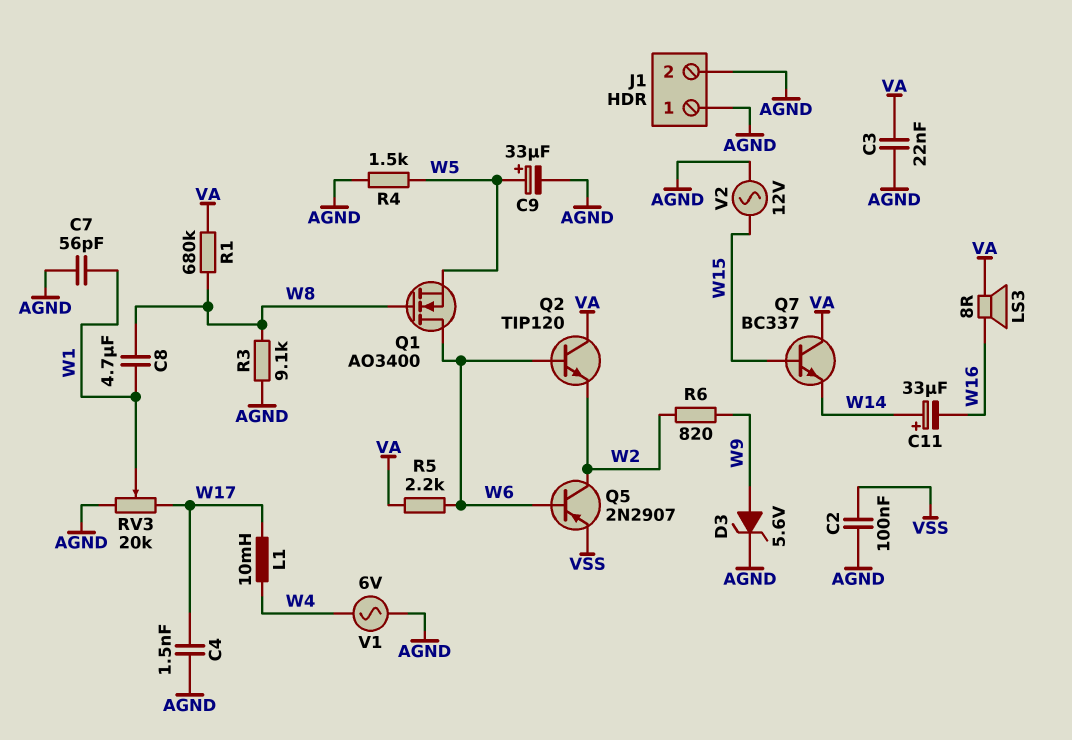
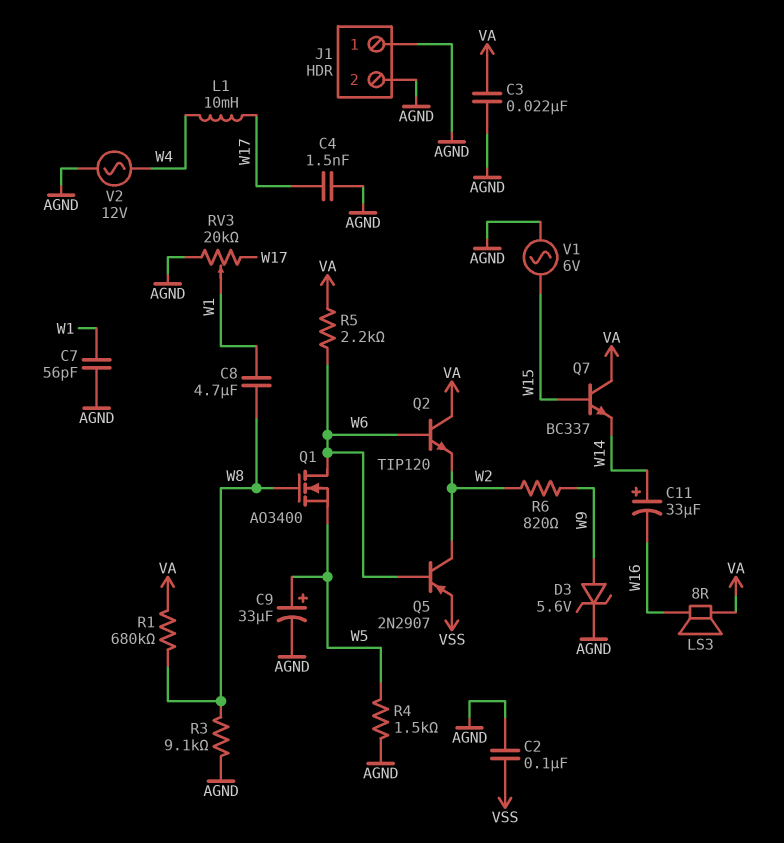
V1: AC 6V (AGND, W4) -> AC 6V (AGND, W15)
V2: AC 12V (AGND, W15) -> AC 12V (AGND, W4)

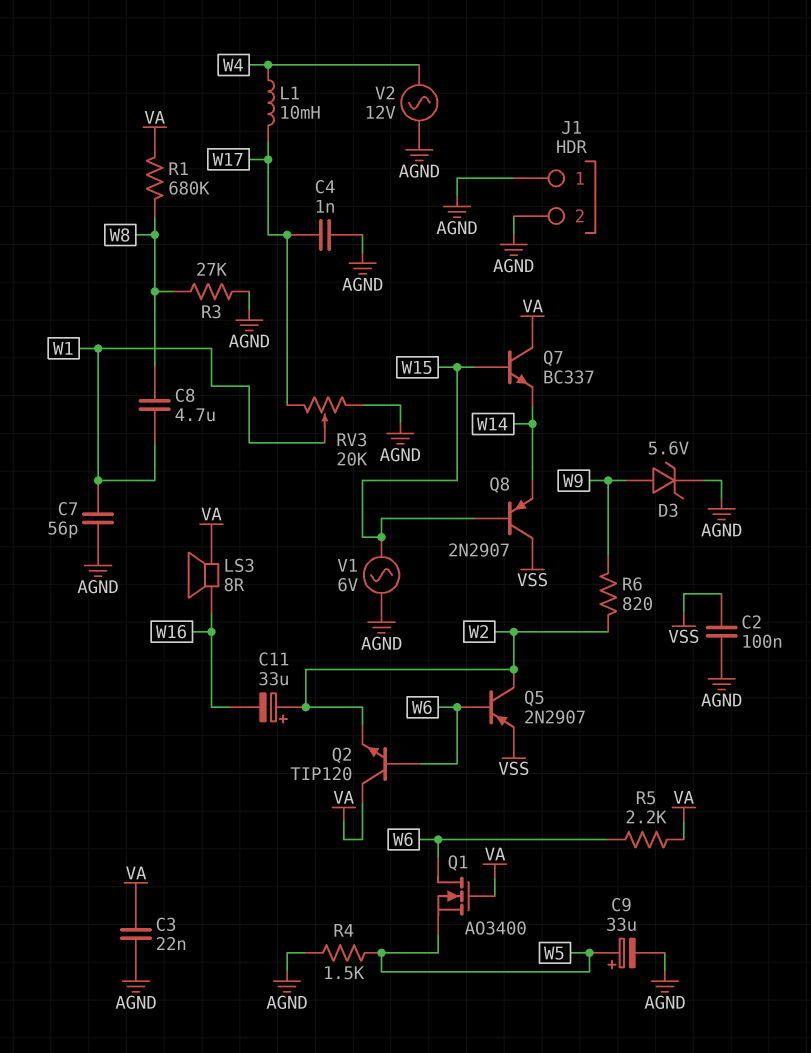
C4: 1.5nF (AGND, W17) -> 1nF (AGND, W17)
C11: 33uF (plus W14, minus W16) -> 33uF (plus W2, minus W16)
Q1: NMOS AO3400 (G W8, D W6, S W5) -> NMOS AO3400 (G VA, D W6, S W5)
Q8: none -> PNP 2N2907 (B W15, C VSS, E W14)
R3: 9.1k (AGND, W8) -> 27k (AGND, W8)

